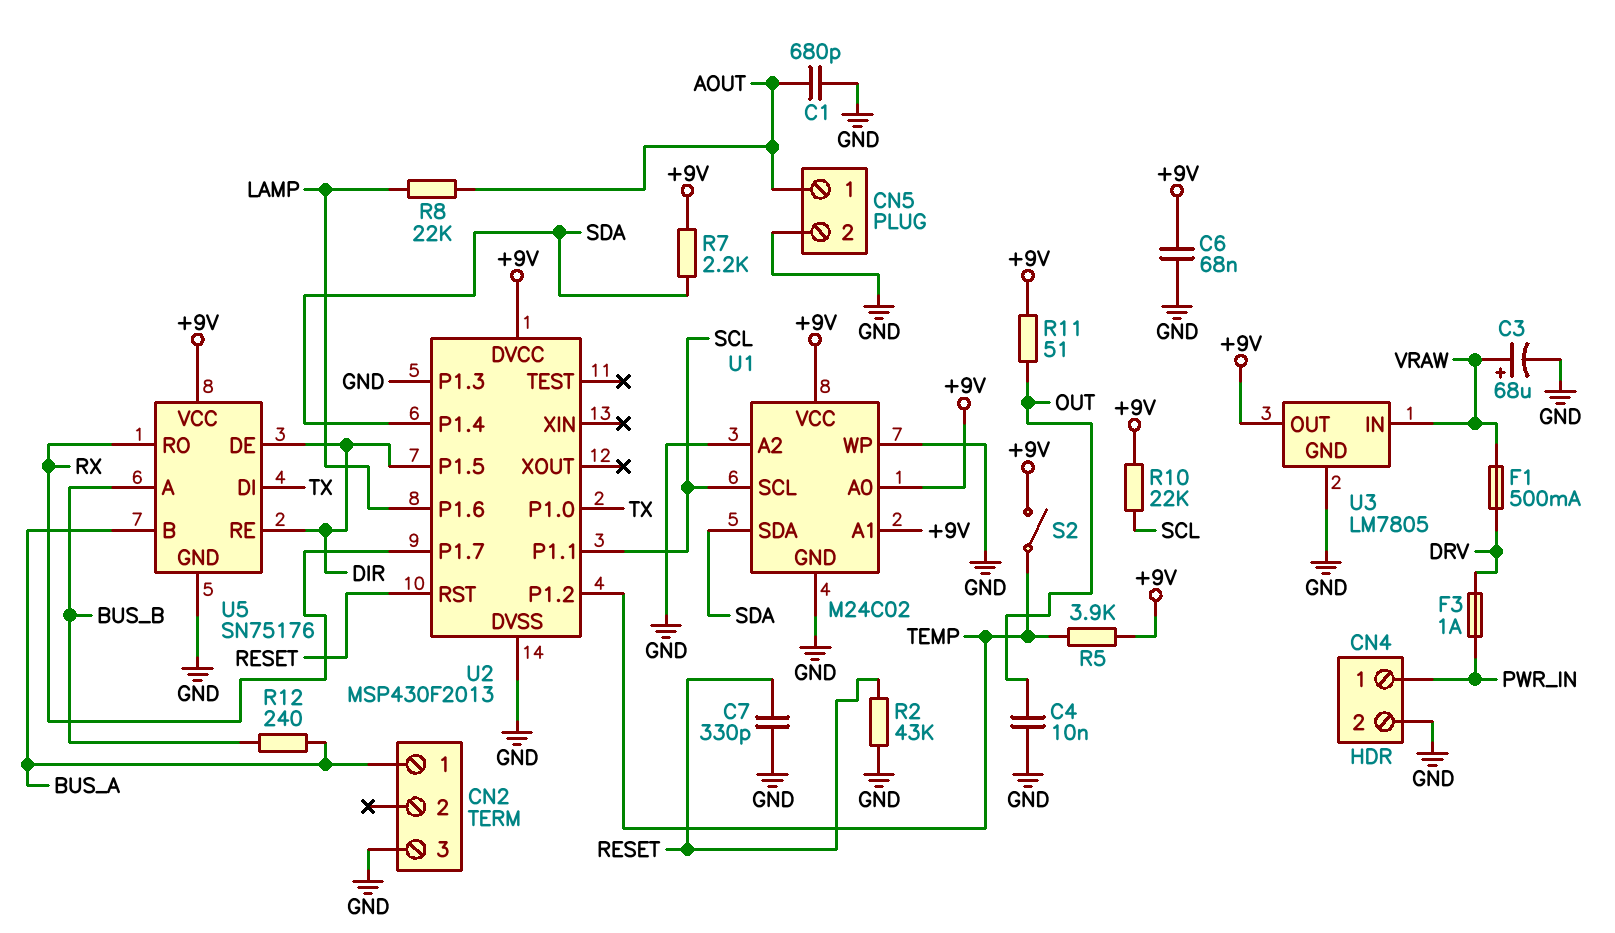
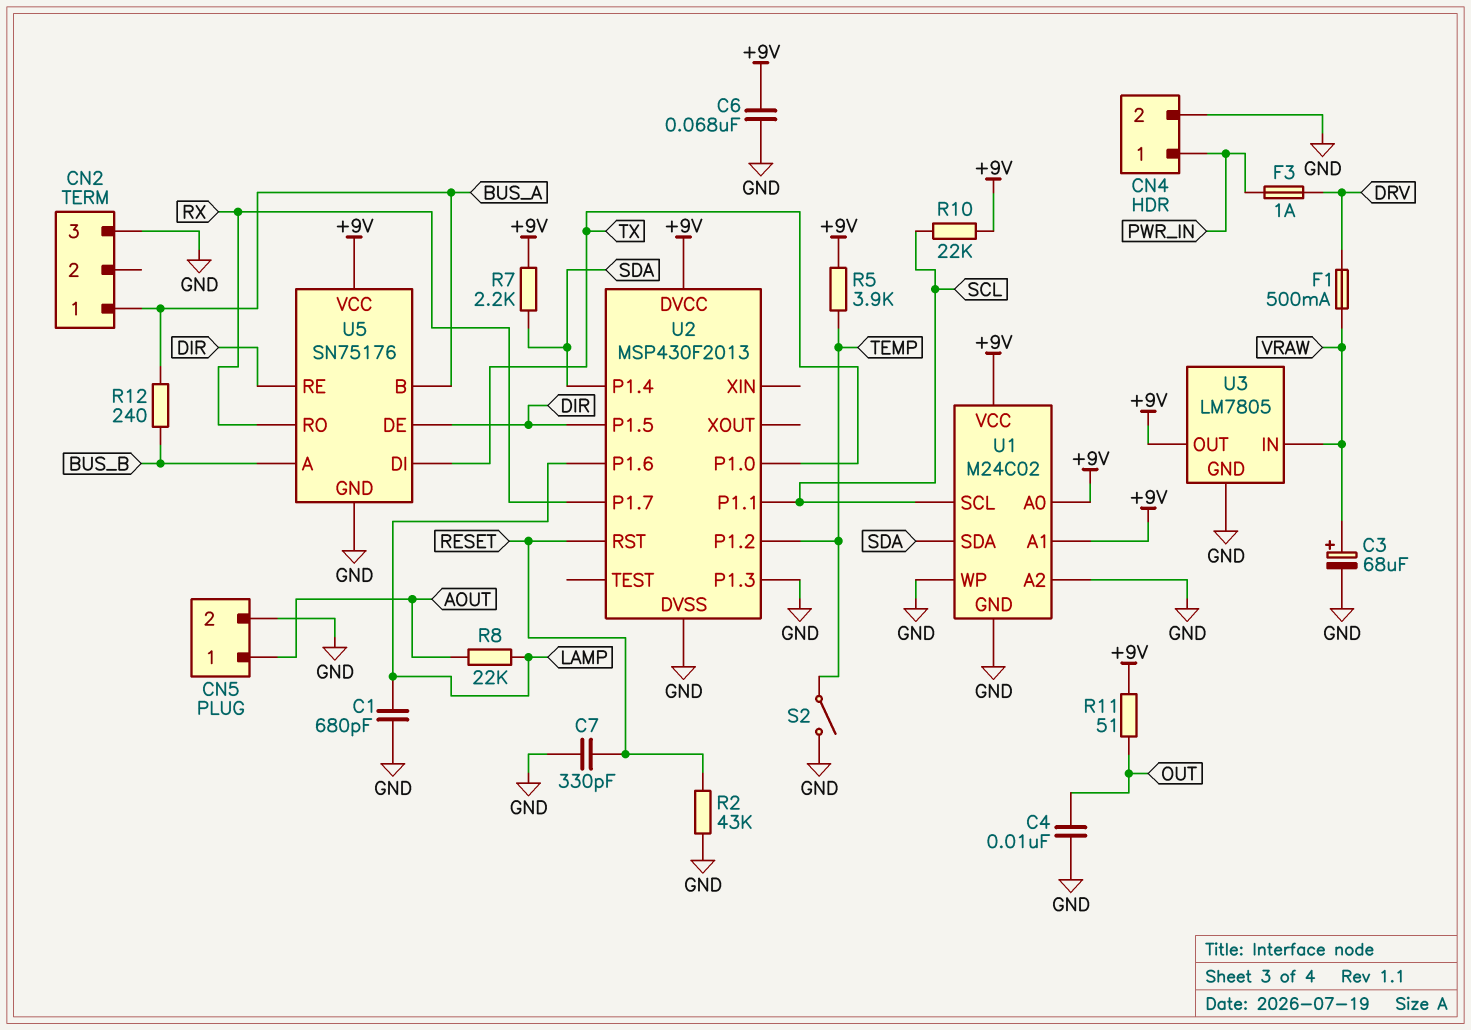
C1: 680pF (AOUT, GND) -> 680pF (GND, LAMP)
S2: switch (+9V, TEMP) -> switch (GND, TEMP)

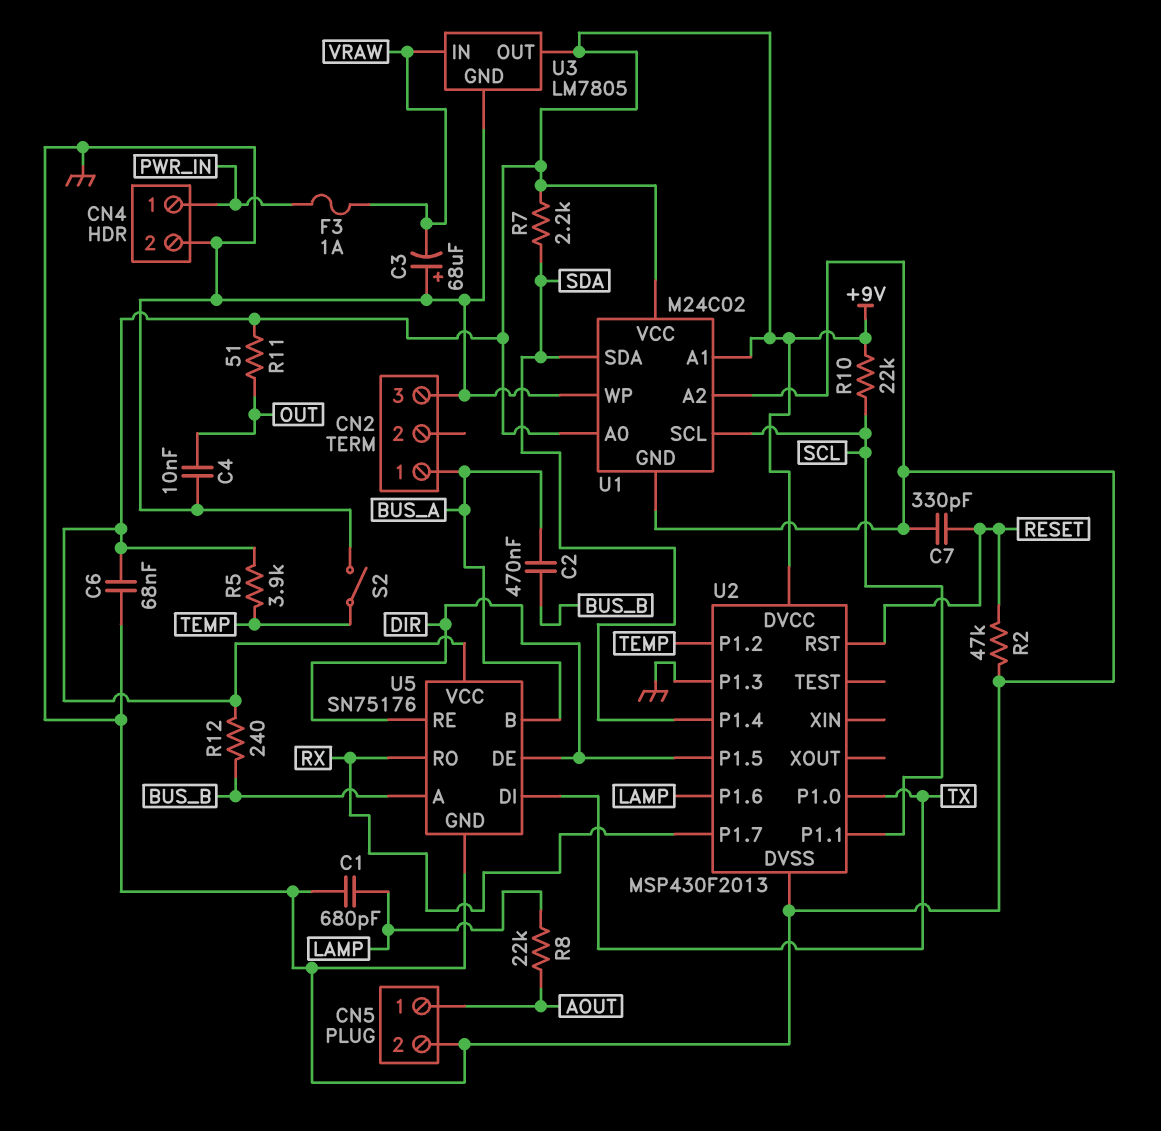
C2: none -> 470nF (BUS_A, BUS_B)
C3: 68uF (plus VRAW, minus GND) -> 68uF (plus GND, minus VRAW)
F1: 500mA (DRV, VRAW) -> none
F3: 1A (DRV, PWR_IN) -> 1A (PWR_IN, VRAW)
R2: 43k (GND, RESET) -> 47k (GND, RESET)
R12: 240 (BUS_A, BUS_B) -> 240 (+9V, BUS_B)

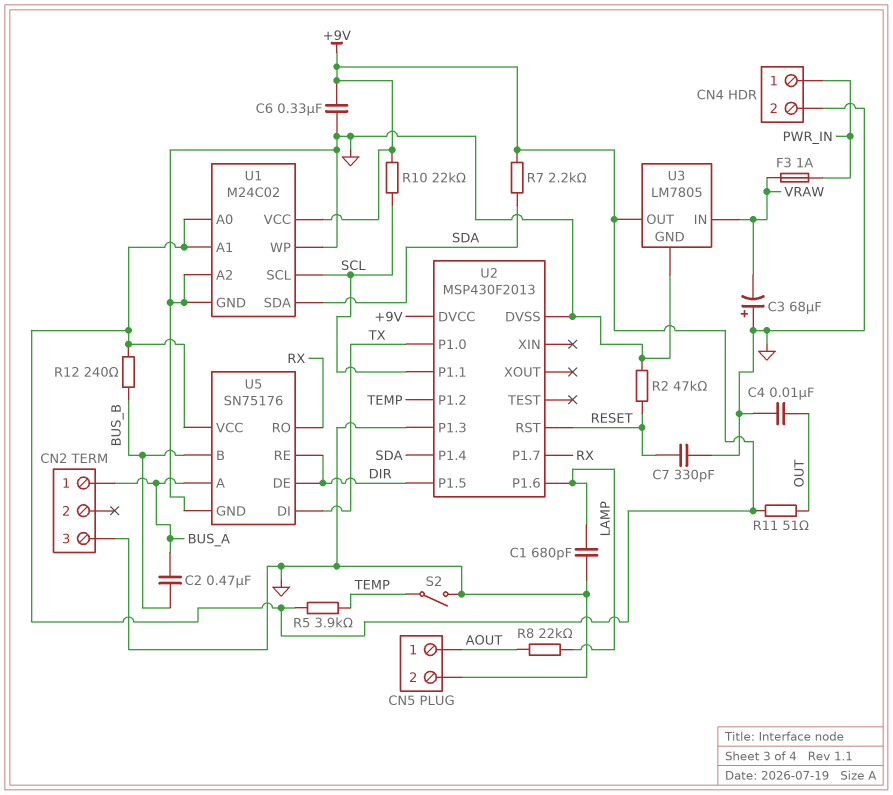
C6: 68nF (+9V, GND) -> 330nF (+9V, GND)
U5 pin A: BUS_B -> BUS_A
U5 pin B: BUS_A -> BUS_B

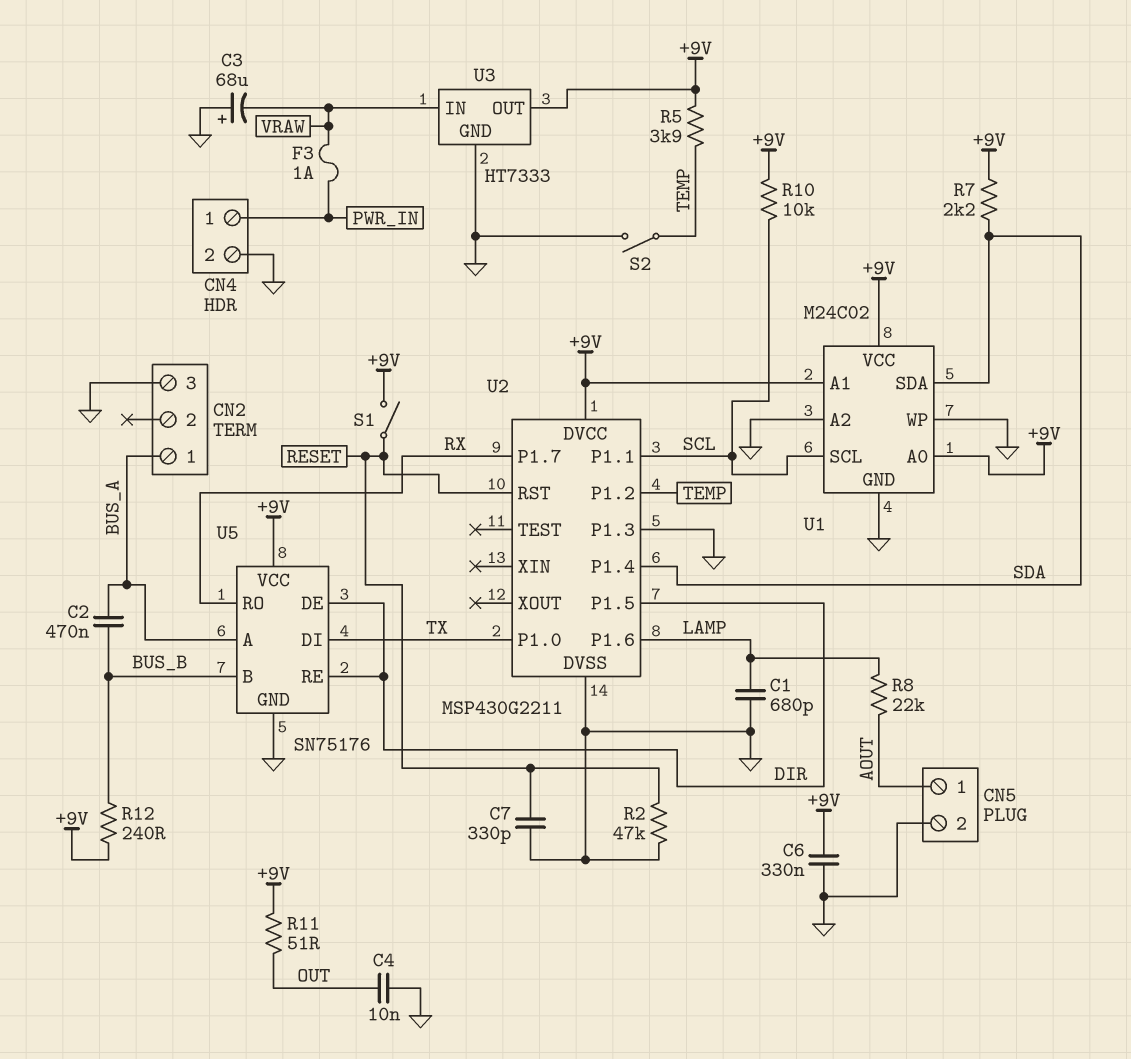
R10: 22k (+9V, SCL) -> 10k (+9V, SCL)
S1: none -> switch (+9V, RESET)
U2: MSP430F2013 -> MSP430G2211
U3: LM7805 -> HT7333

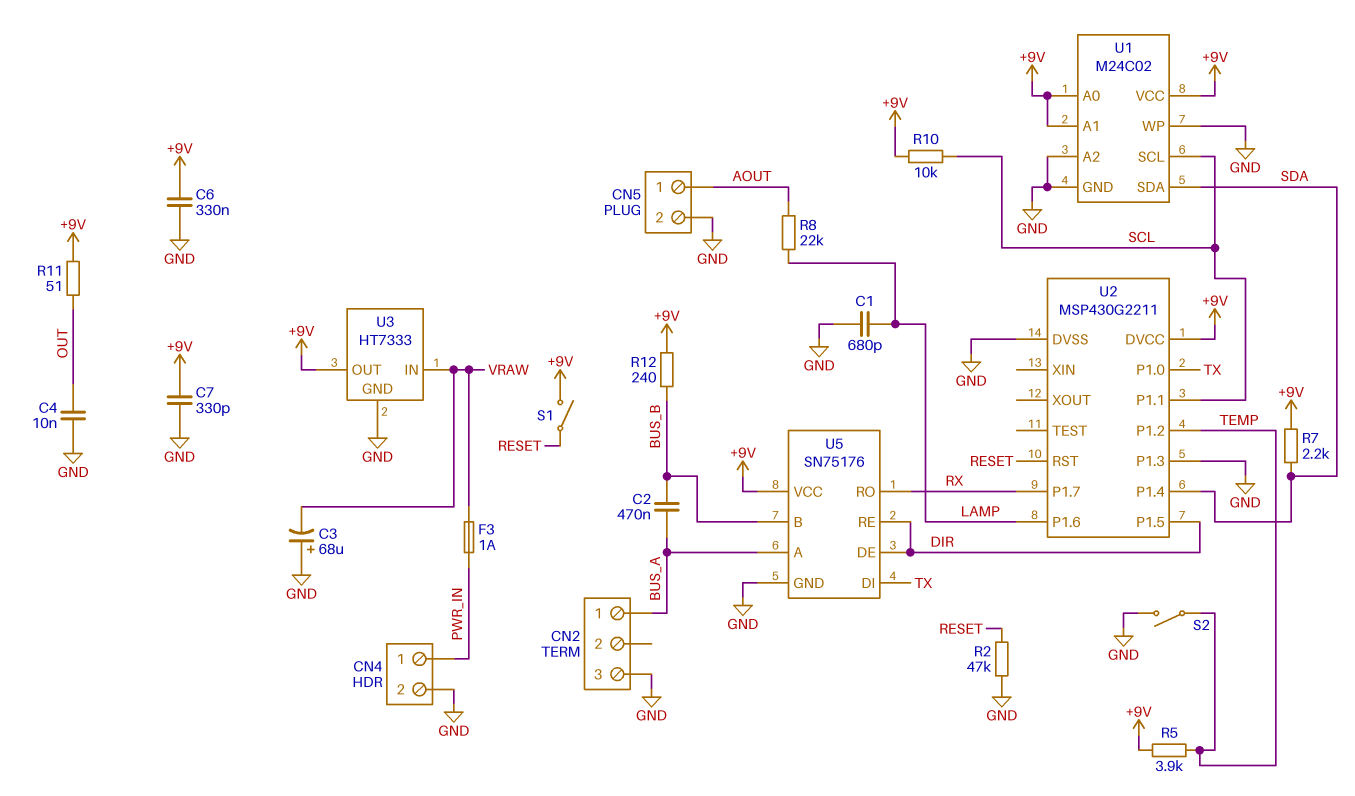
C7: 330pF (GND, RESET) -> 330pF (+9V, GND)

